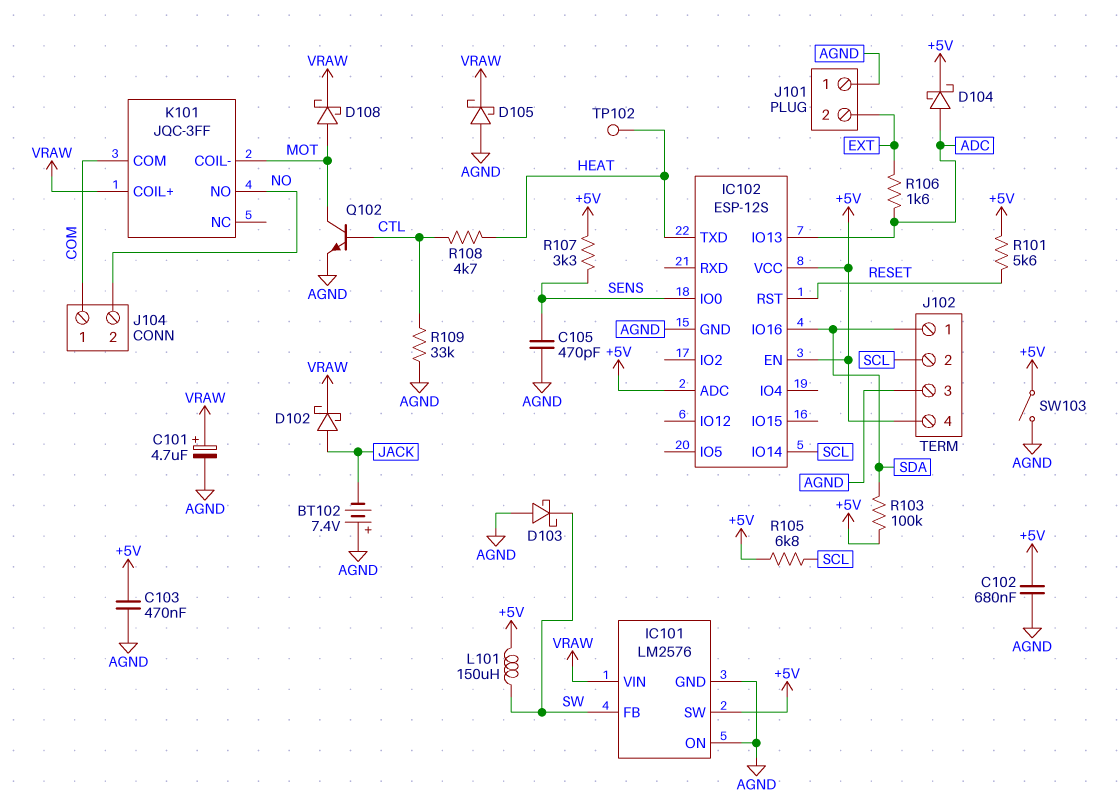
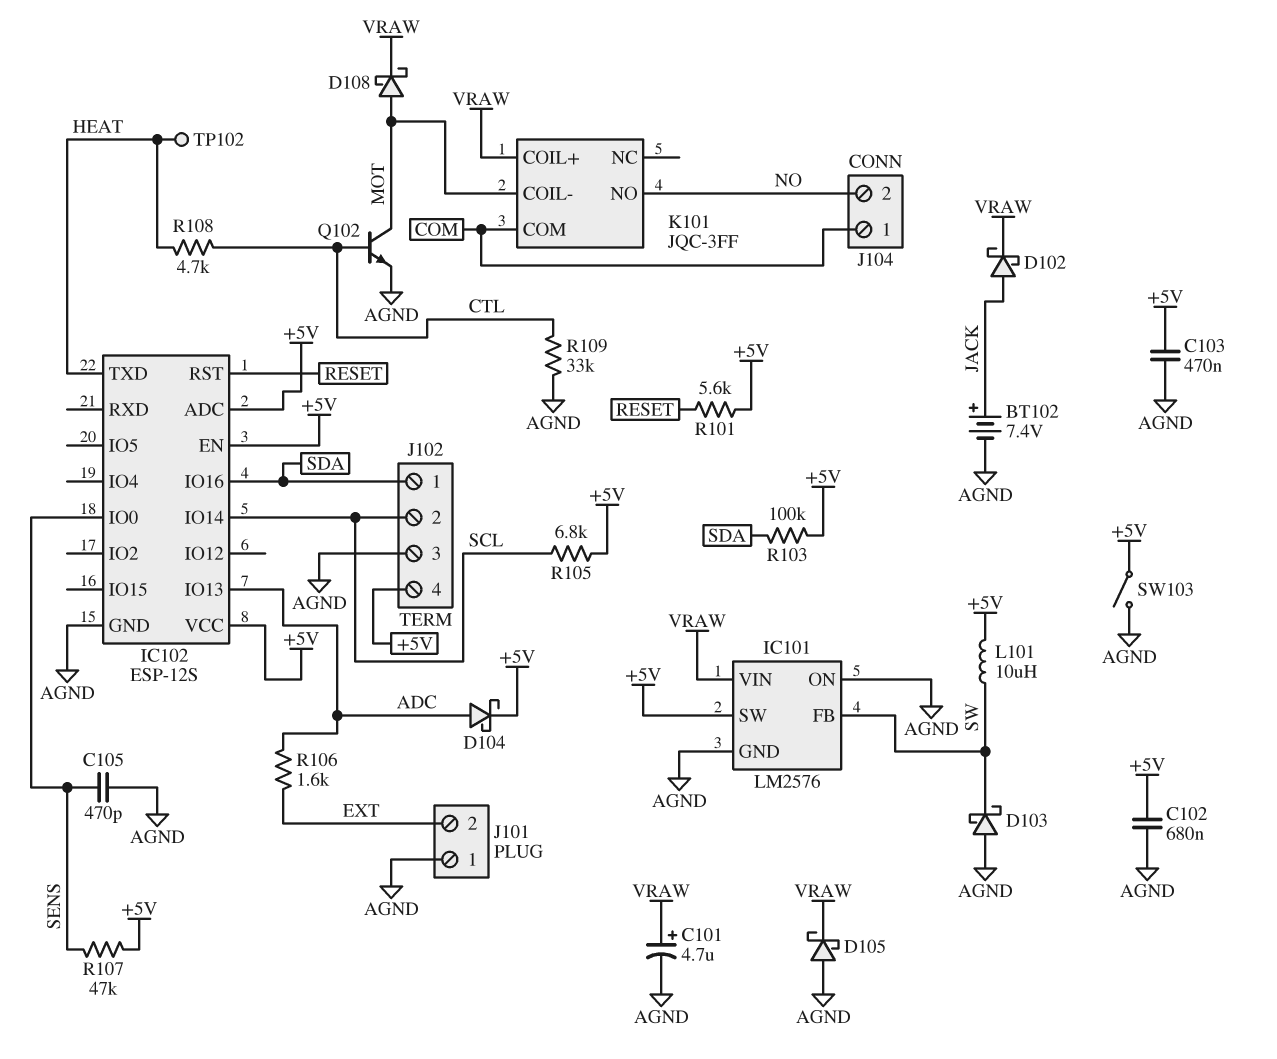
BT102: 7.4V (plus AGND, minus JACK) -> 7.4V (plus JACK, minus AGND)
L101: 150uH (+5V, SW) -> 10uH (+5V, SW)
R107: 3.3k (+5V, SENS) -> 47k (+5V, SENS)

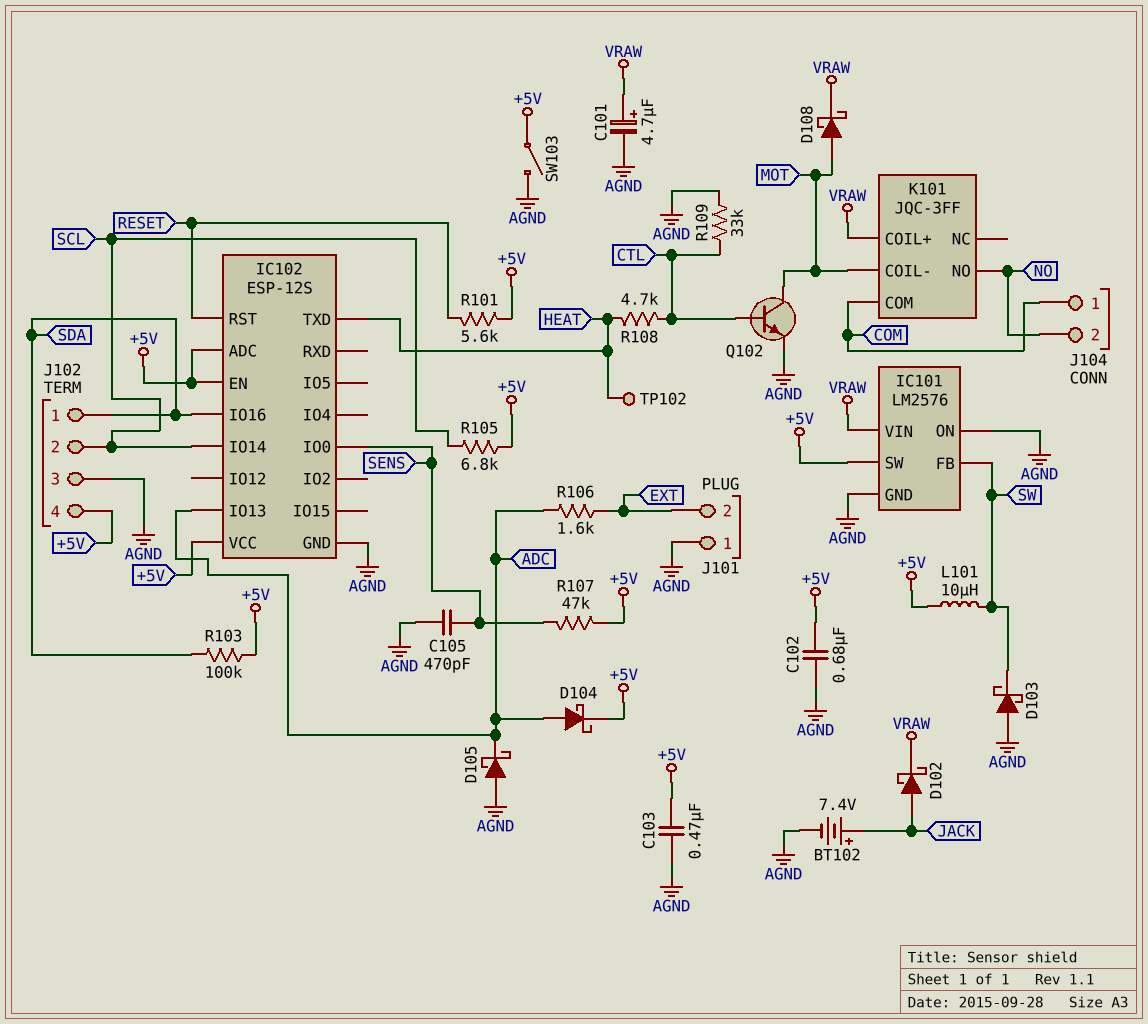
D105: schottky (A AGND, K VRAW) -> schottky (A AGND, K ADC)

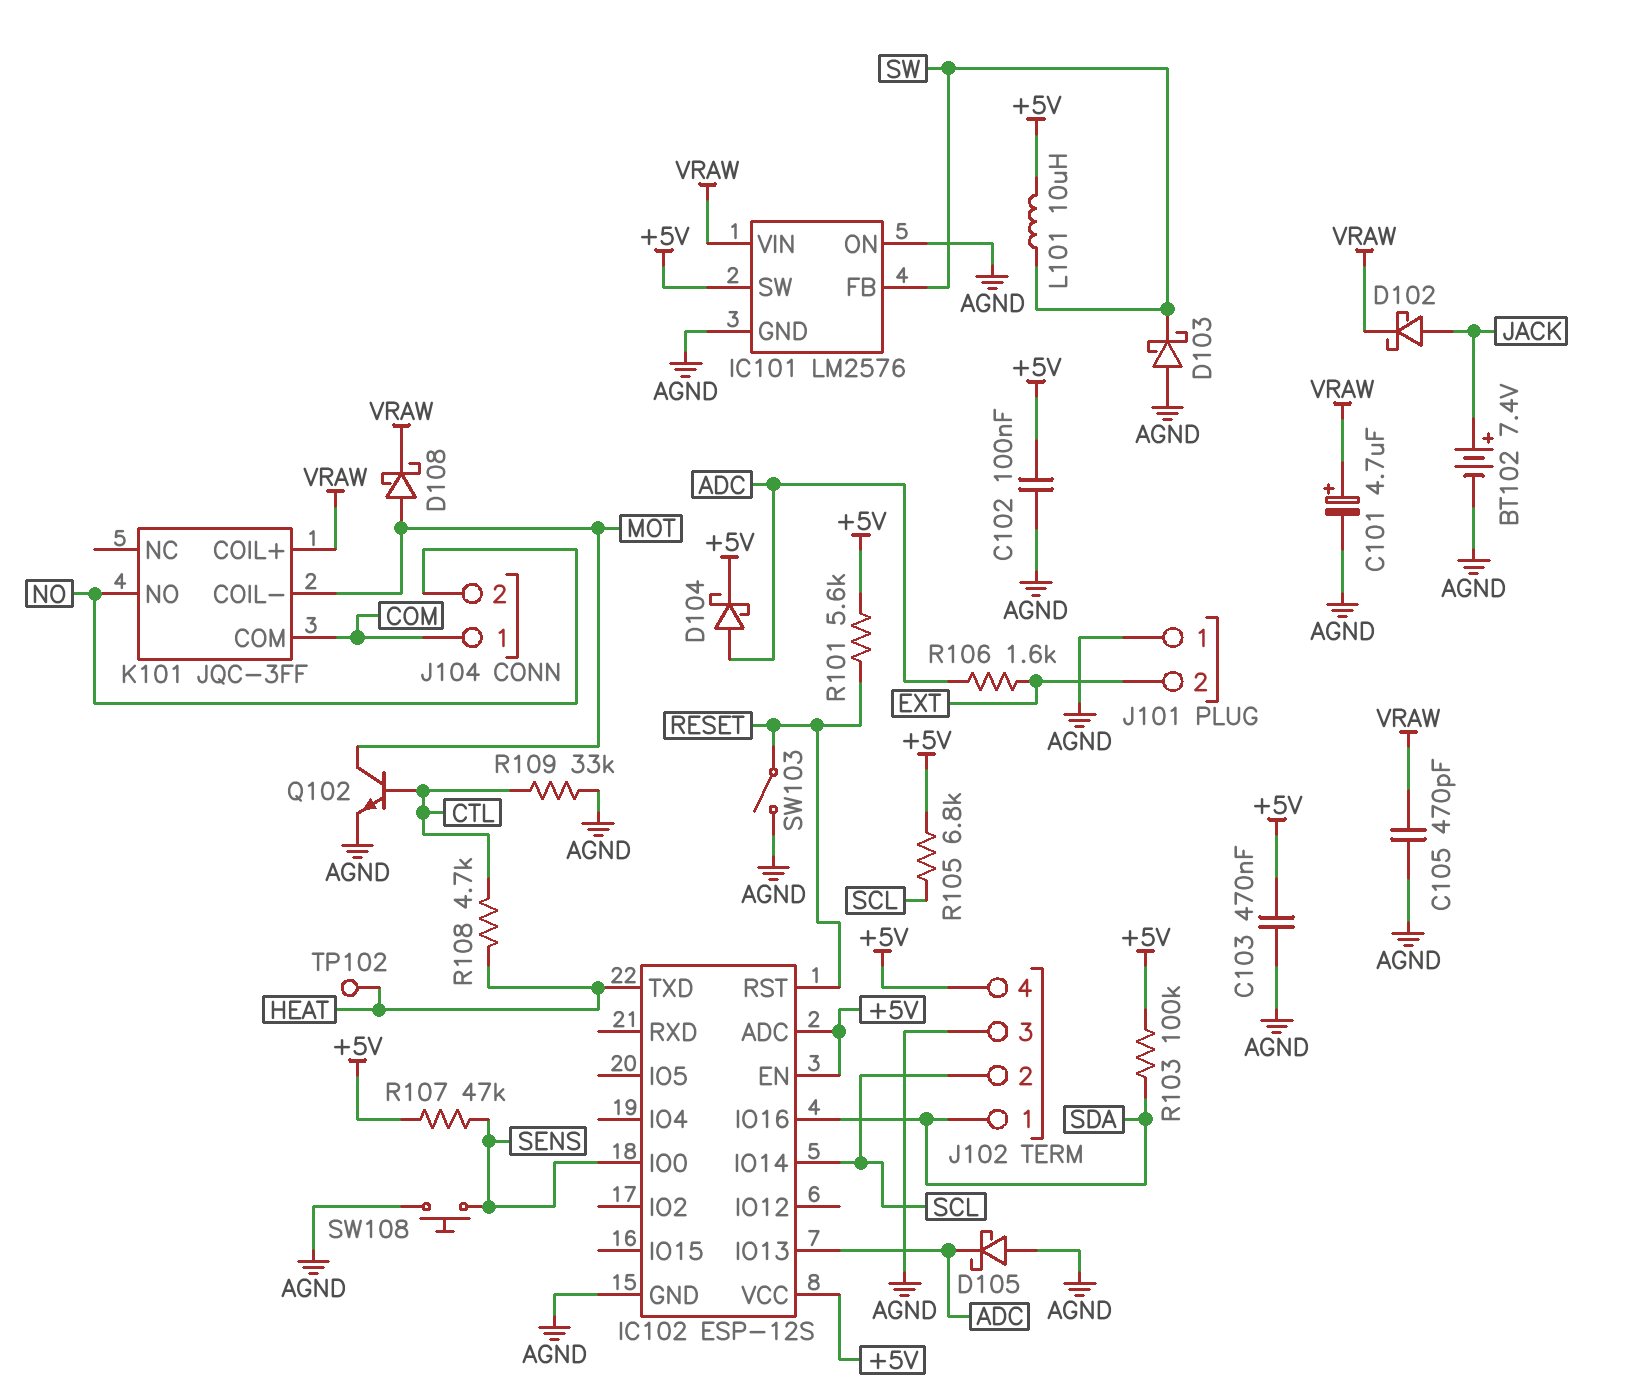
C102: 680nF (+5V, AGND) -> 100nF (+5V, AGND)
C105: 470pF (AGND, SENS) -> 470pF (AGND, VRAW)
SW103: switch (+5V, AGND) -> switch (AGND, RESET)
SW108: none -> button (AGND, SENS)

